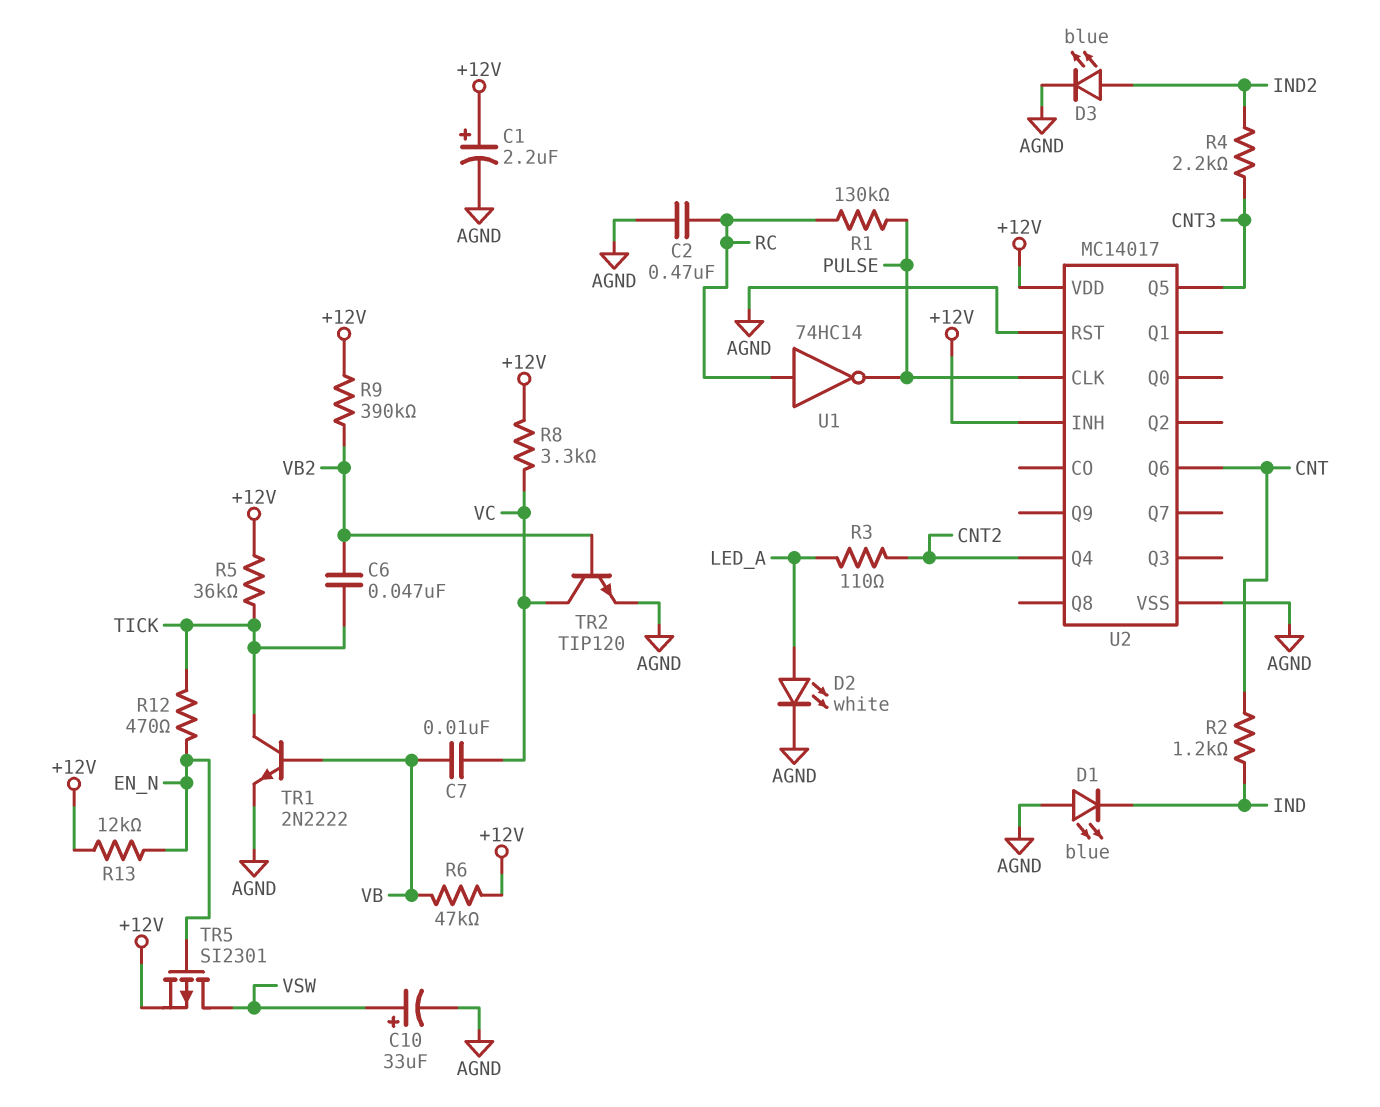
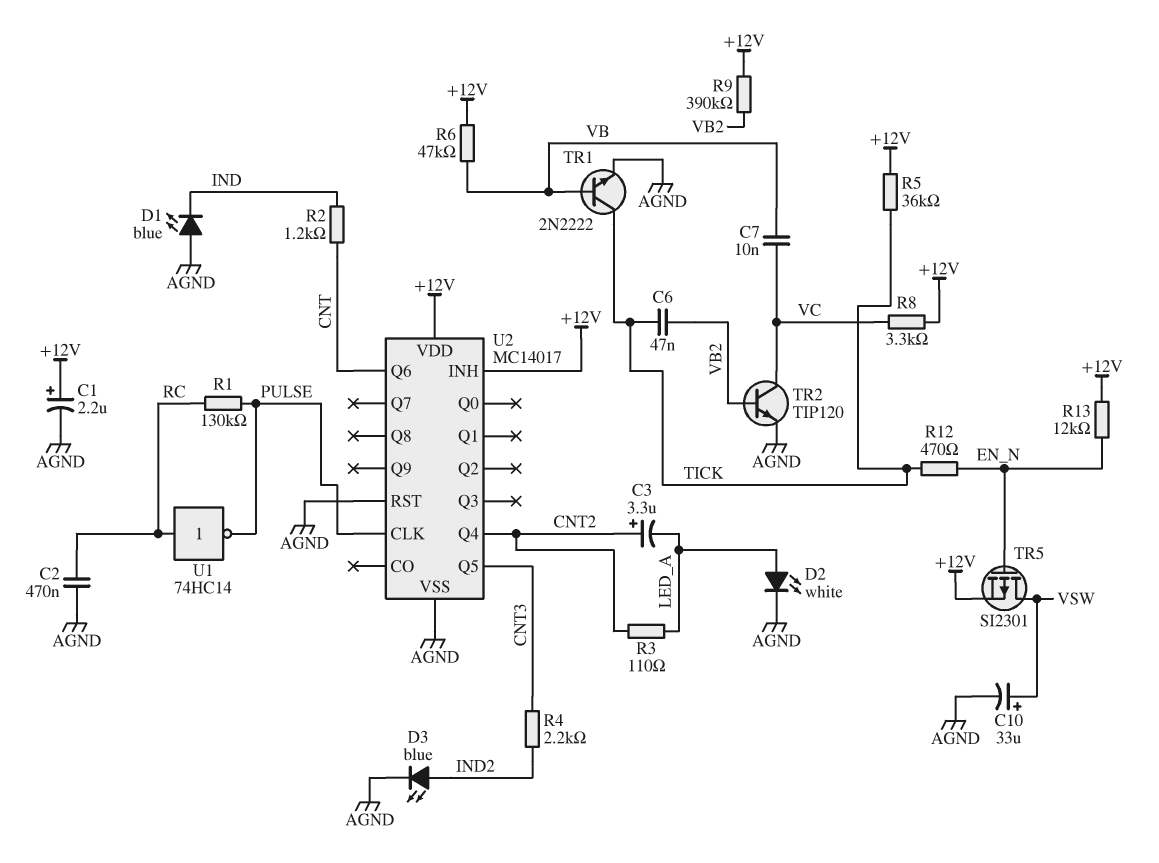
C3: none -> 3.3uF (plus CNT2, minus LED_A)

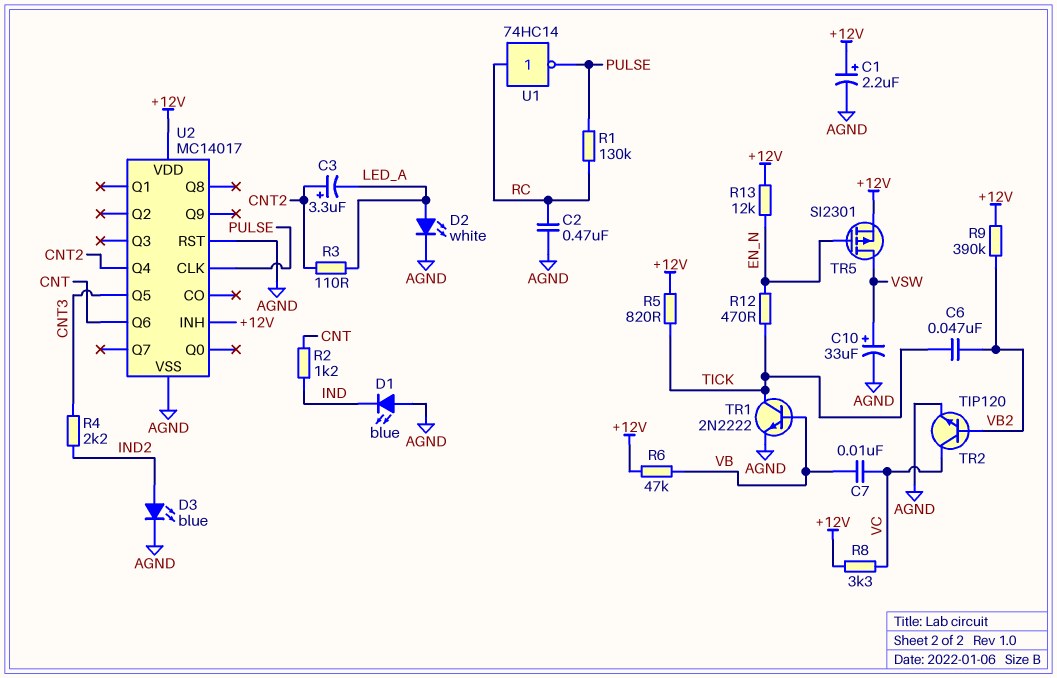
R5: 36k (+12V, TICK) -> 820 (+12V, TICK)

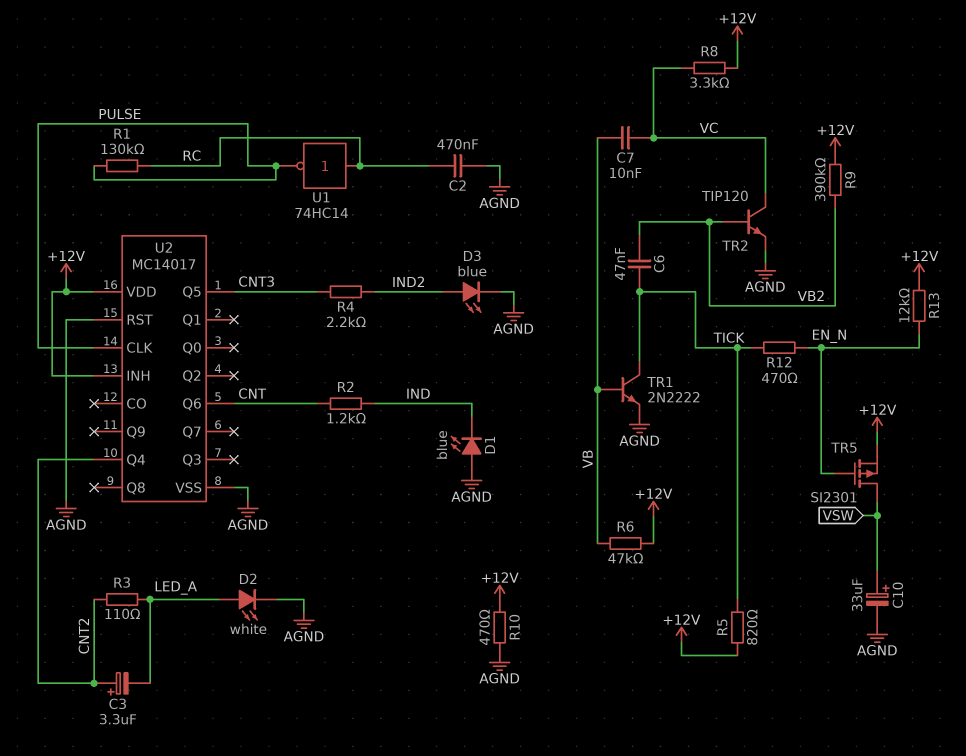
C1: 2.2uF (plus +12V, minus AGND) -> none
R10: none -> 470 (+12V, AGND)

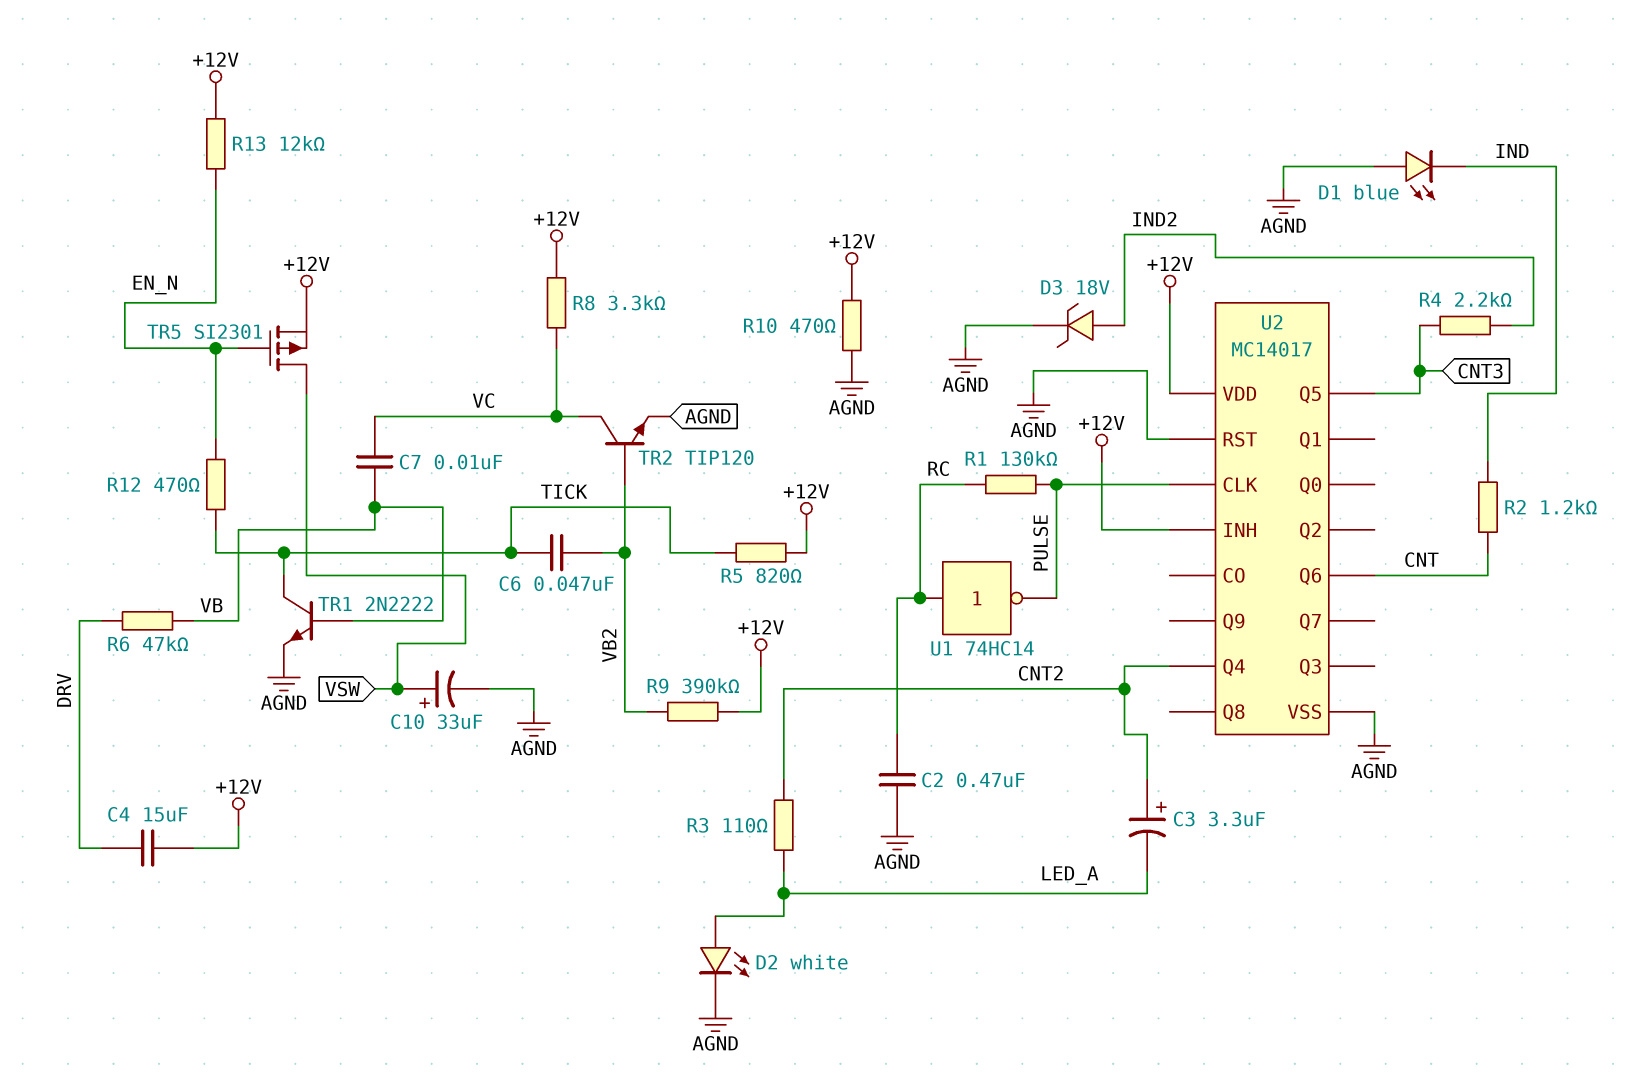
C4: none -> 15uF (+12V, DRV)
D3: LED blue (A IND2, K AGND) -> zener 18V (A IND2, K AGND)
R6: 47k (+12V, VB) -> 47k (DRV, VB)

